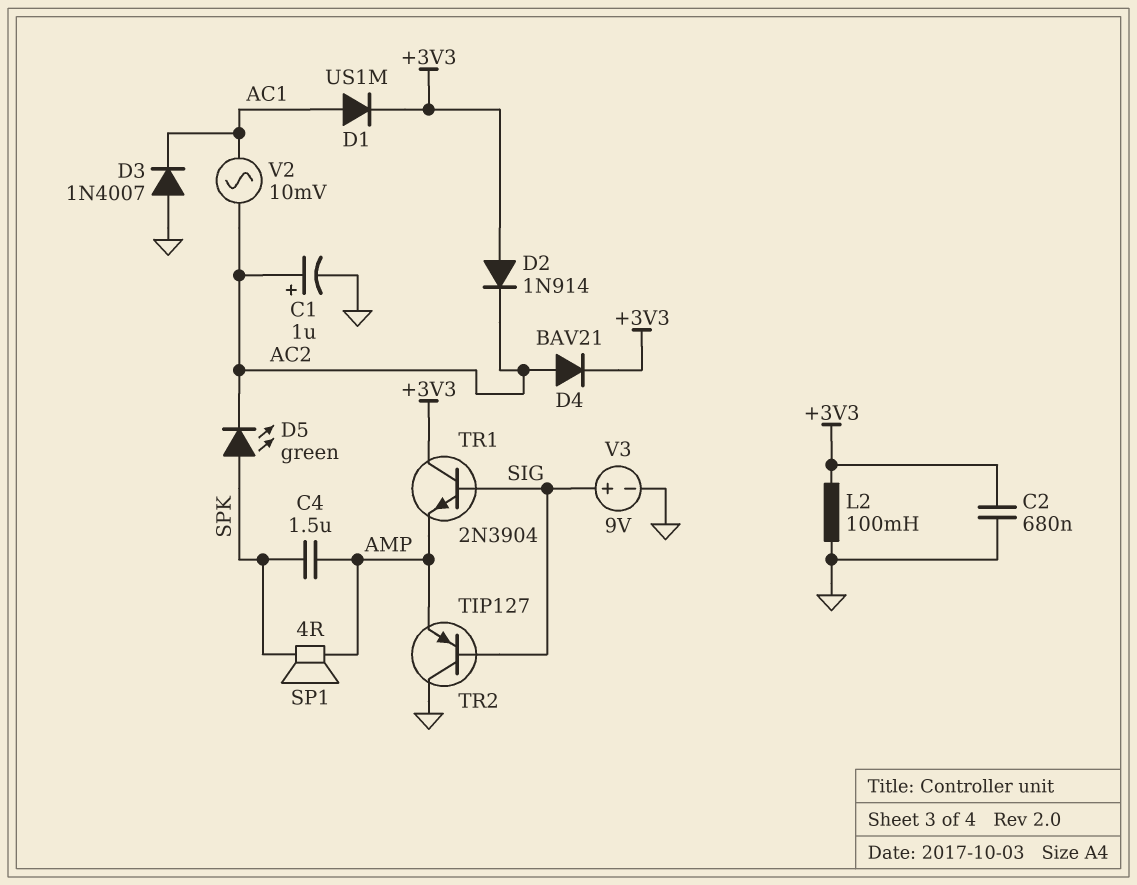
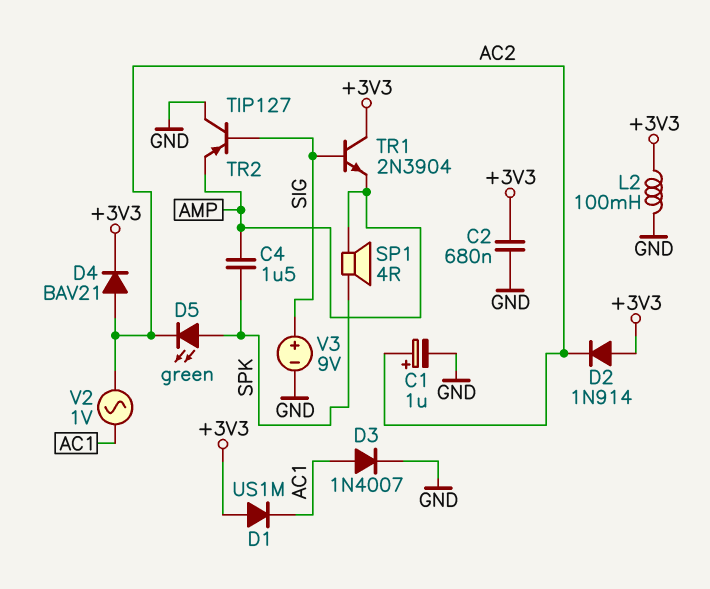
D1: diode US1M (A AC1, K +3V3) -> diode US1M (A +3V3, K AC1)
D3: diode 1N4007 (A GND, K AC1) -> diode 1N4007 (A AC1, K GND)
V2: AC 10mV (AC1, AC2) -> AC 1V (AC1, AC2)

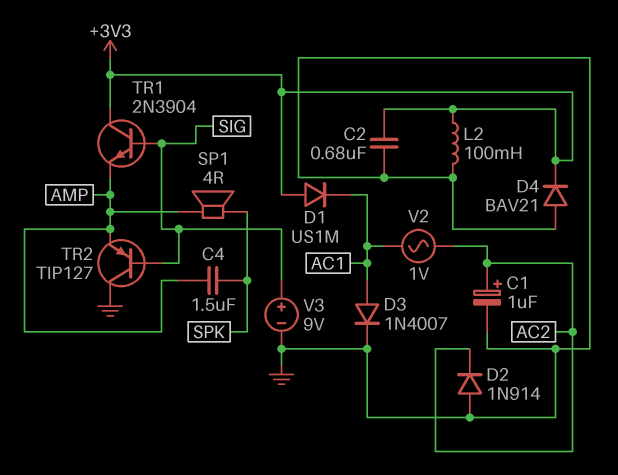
D2: diode 1N914 (A +3V3, K AC2) -> diode 1N914 (A GND, K AC2)
D4: diode BAV21 (A AC2, K +3V3) -> diode BAV21 (A GND, K +3V3)
D5: LED green (A SPK, K AC2) -> none

